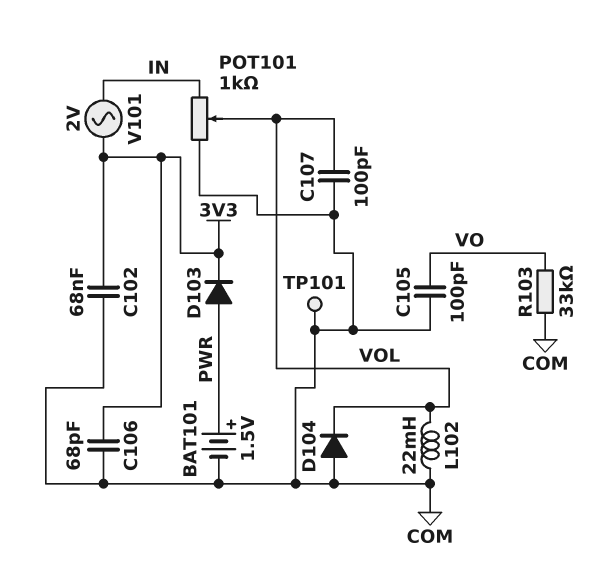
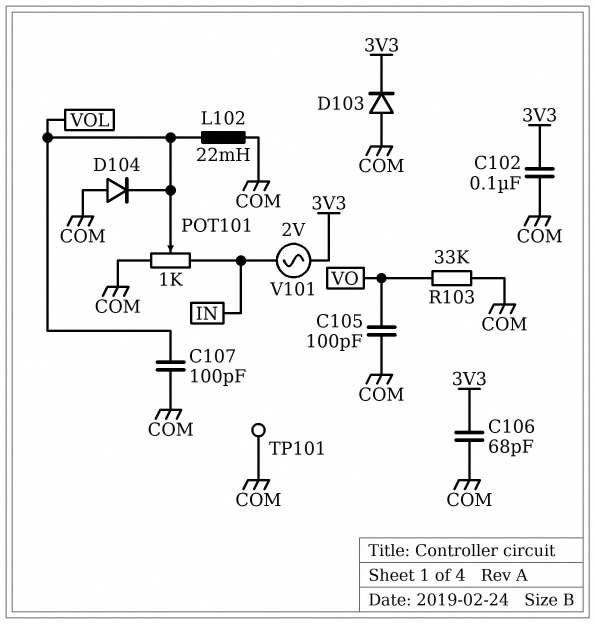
BAT101: 1.5V (plus PWR, minus COM) -> none
C102: 68nF (3V3, COM) -> 100nF (3V3, COM)
D103: diode (A PWR, K 3V3) -> diode (A COM, K 3V3)

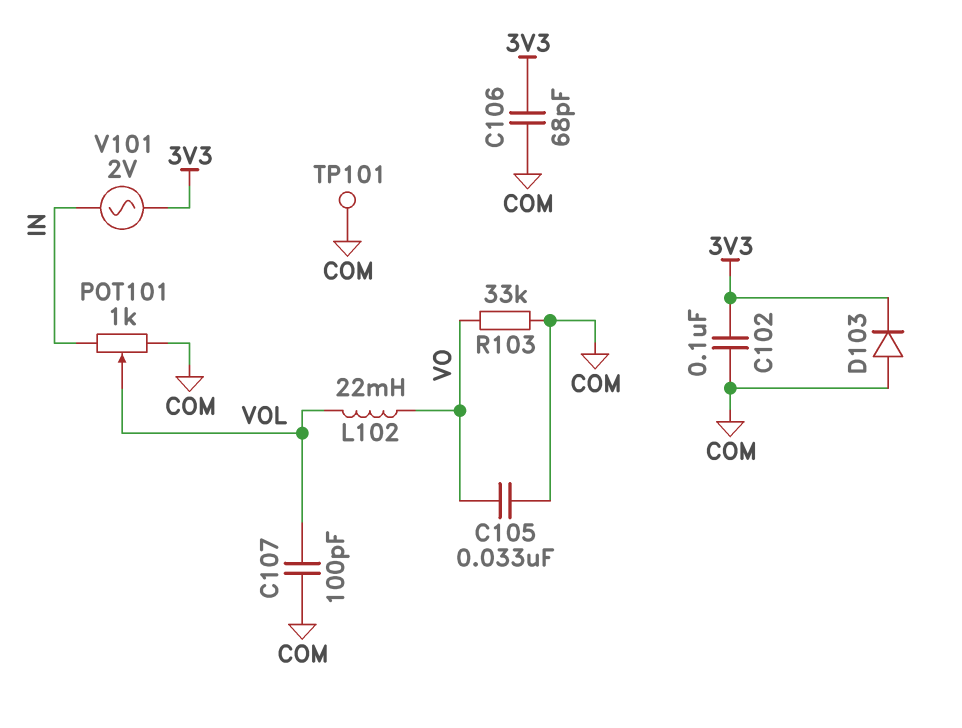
C105: 100pF (COM, VO) -> 33nF (COM, VO)
D104: diode (A COM, K VOL) -> none
L102: 22mH (COM, VOL) -> 22mH (VO, VOL)

